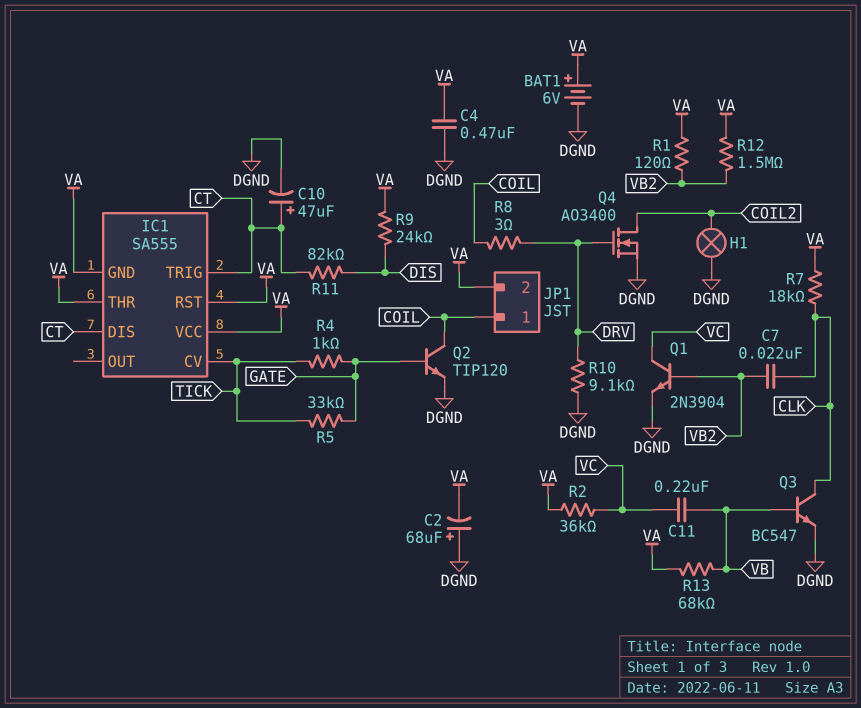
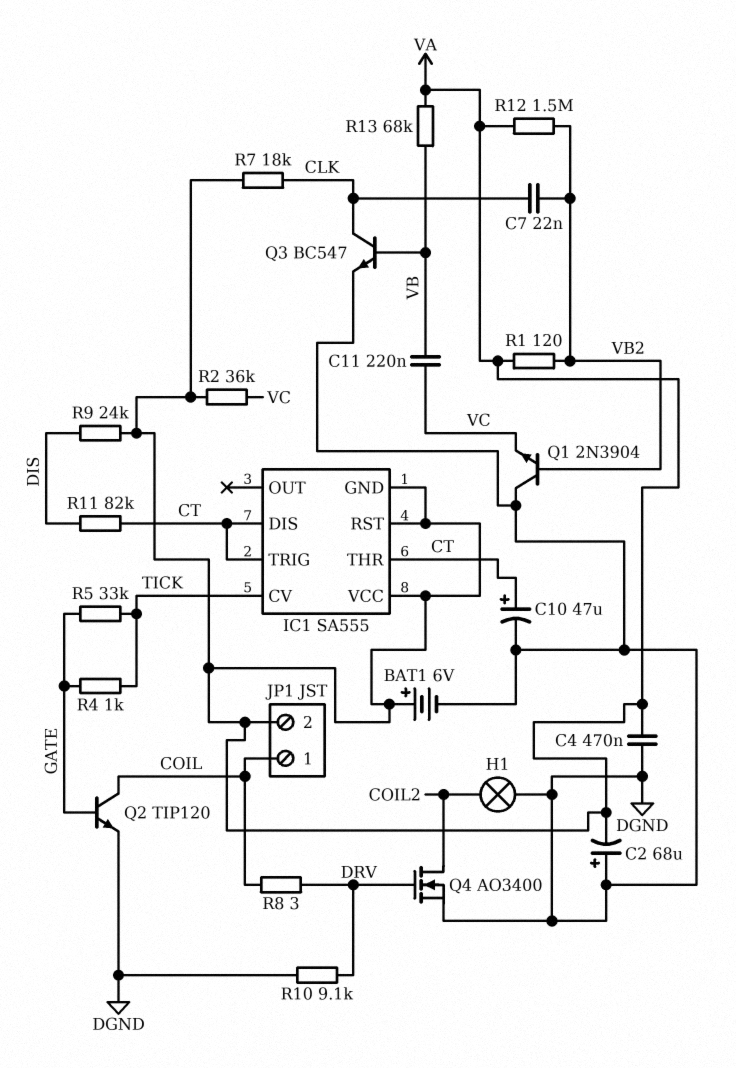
IC1 pin THR: VA -> CT
Q1: NPN 2N3904 (B VB2, C VC, E DGND) -> NPN 2N3904 (B VB2, C DGND, E VC)

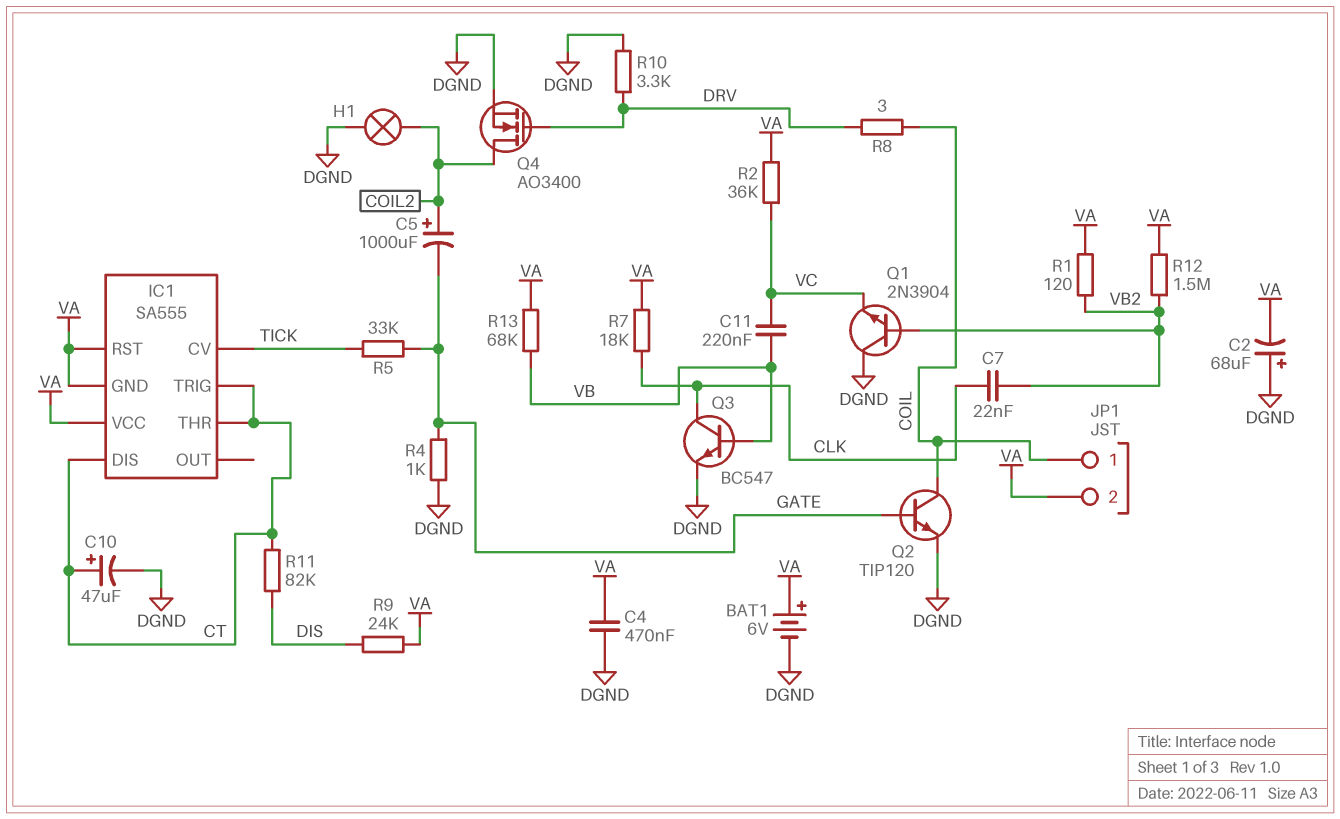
C5: none -> 1000uF (plus COIL2, minus GATE)
R4: 1k (GATE, TICK) -> 1k (DGND, GATE)
R10: 9.1k (DGND, DRV) -> 3.3k (DGND, DRV)

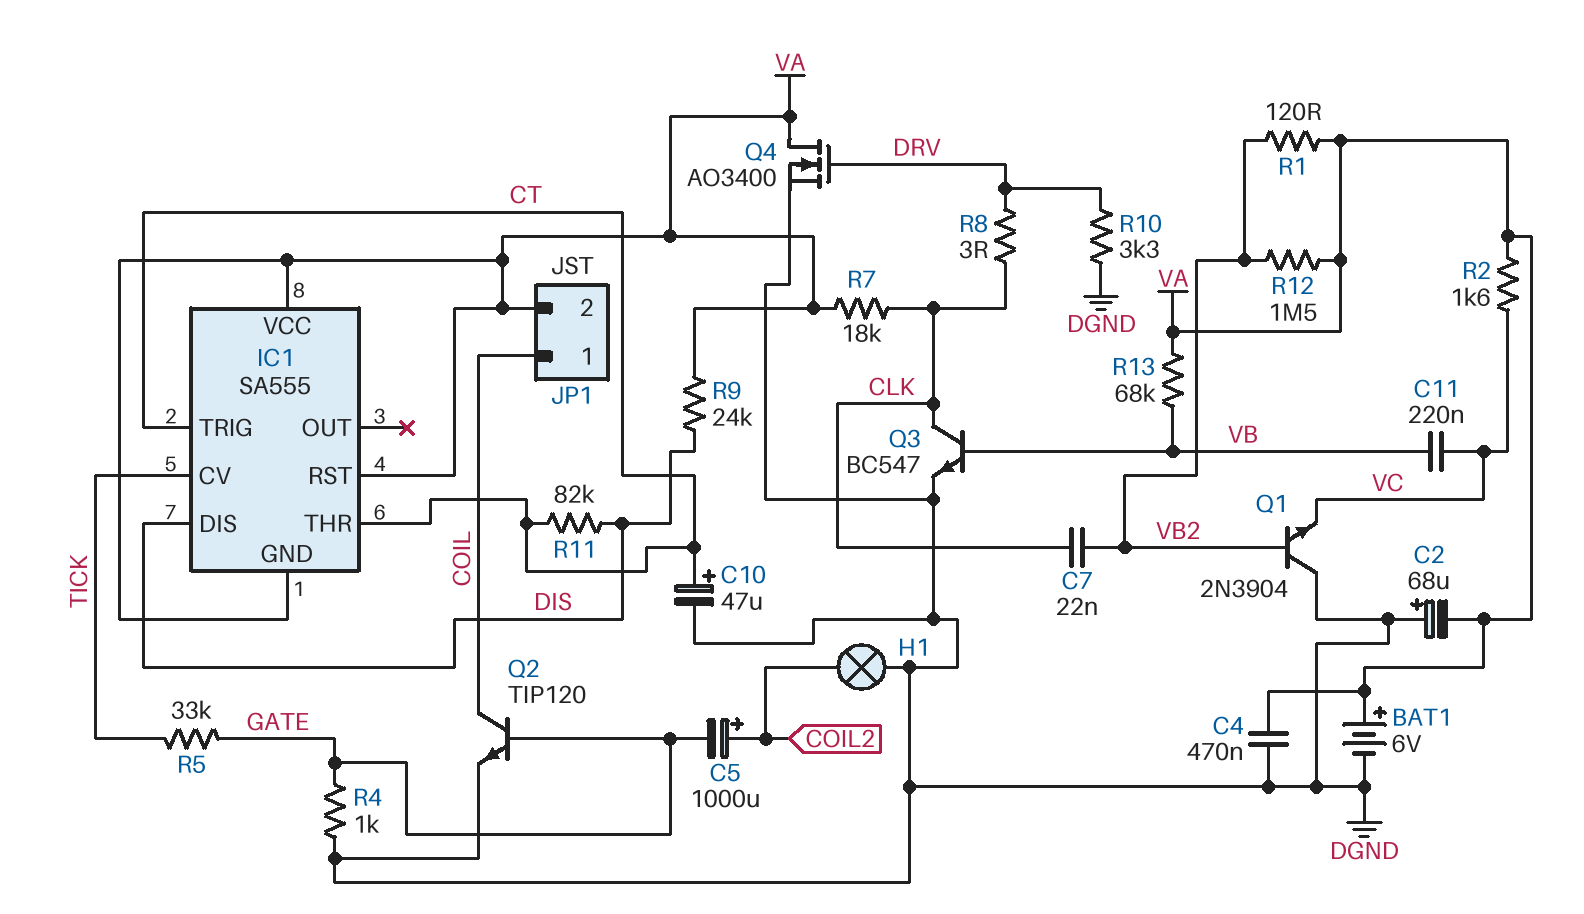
IC1 pin DIS: CT -> DIS
Q4: NMOS AO3400 (G DRV, D COIL2, S DGND) -> NMOS AO3400 (G DRV, D VA, S DGND)
R2: 36k (VA, VC) -> 1.6k (VA, VC)
R8: 3 (COIL, DRV) -> 3 (CLK, DRV)

